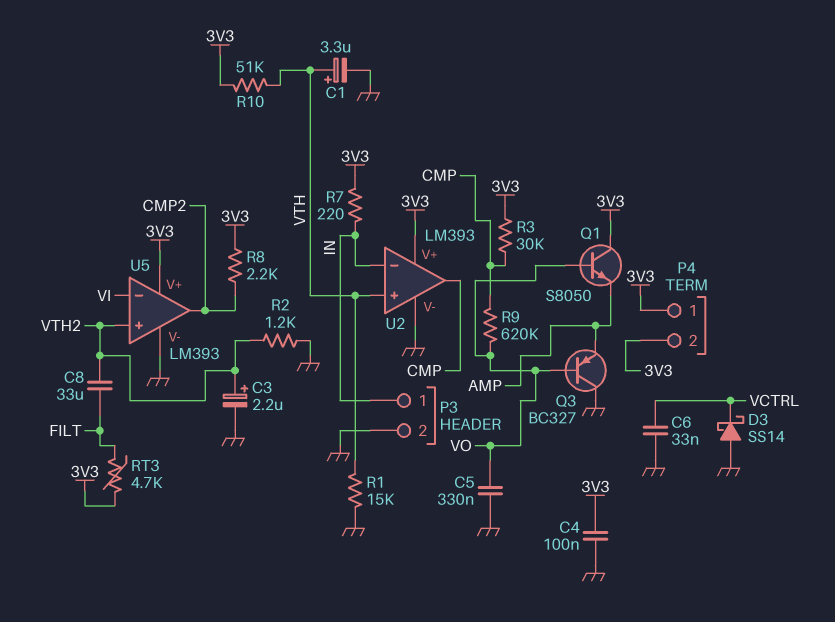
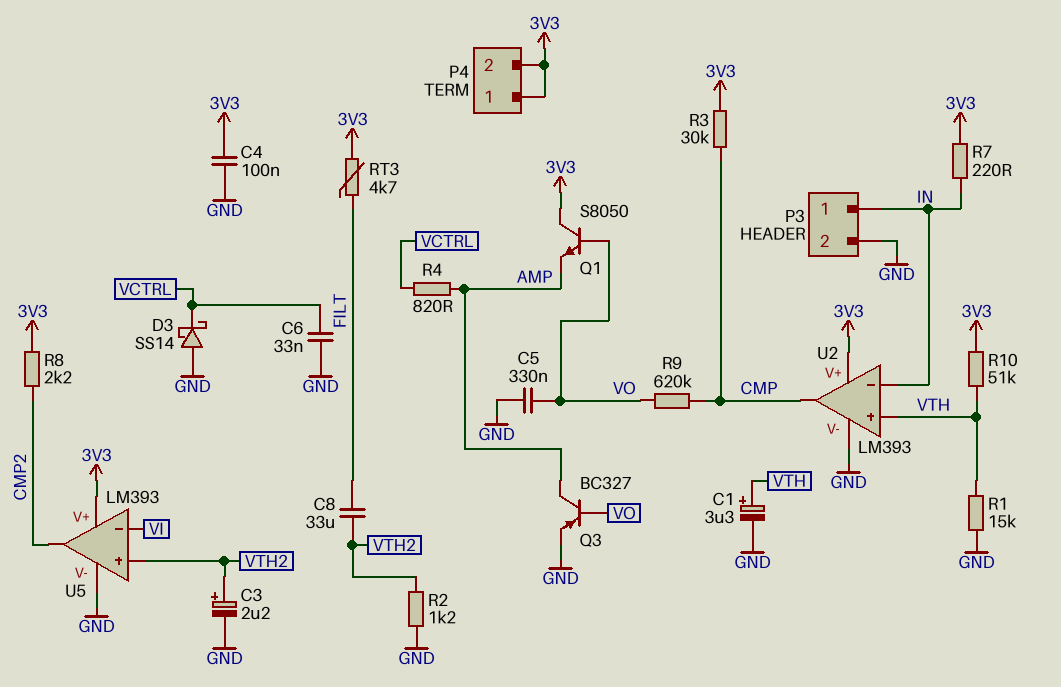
Q3: PNP BC327 (B VO, C GND, E AMP) -> PNP BC327 (B VO, C AMP, E GND)
R4: none -> 820 (AMP, VCTRL)

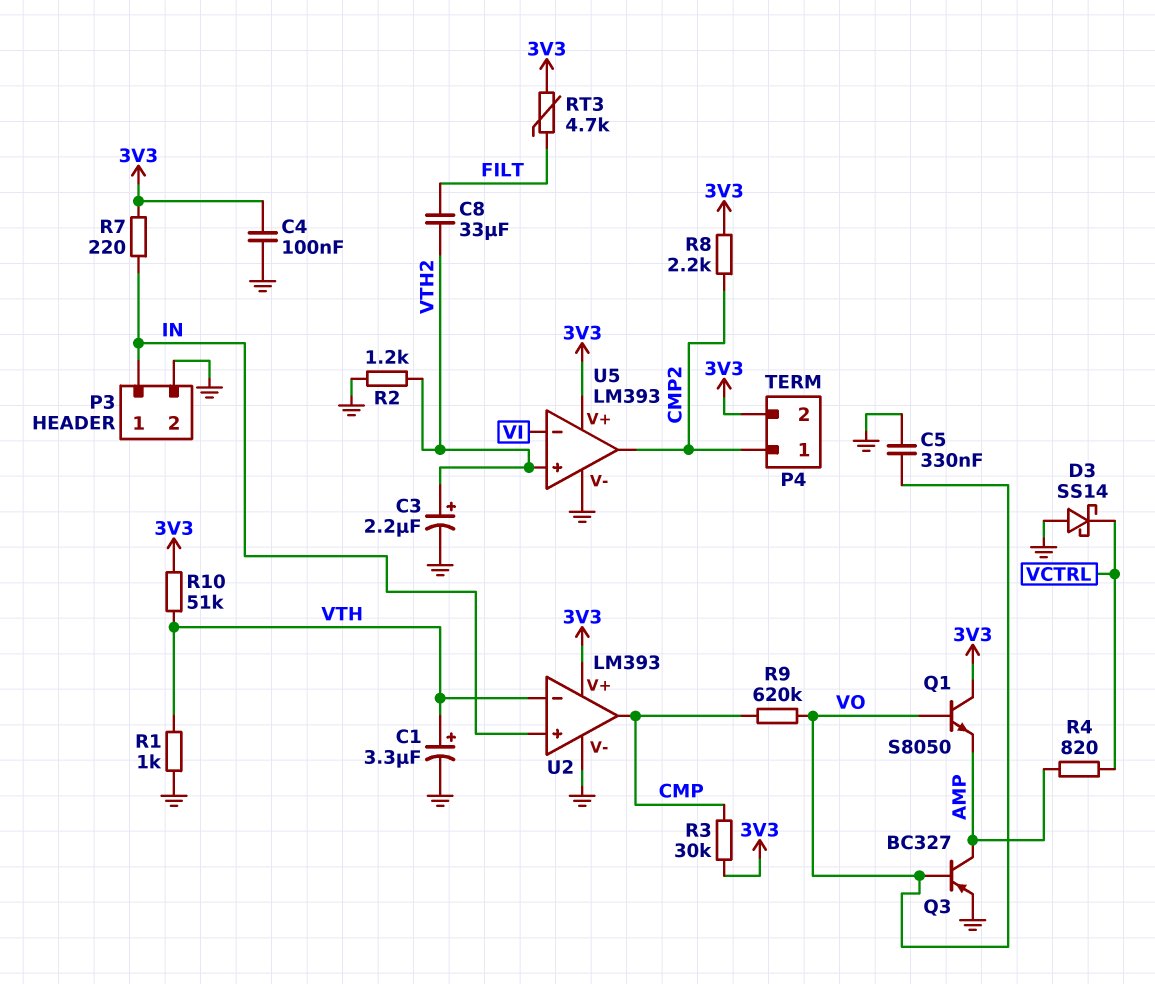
C6: 33nF (GND, VCTRL) -> none
P4 pin 1: 3V3 -> CMP2
R1: 15k (GND, VTH) -> 1k (GND, VTH)
U2 pin in+: VTH -> IN
U2 pin in-: IN -> VTH

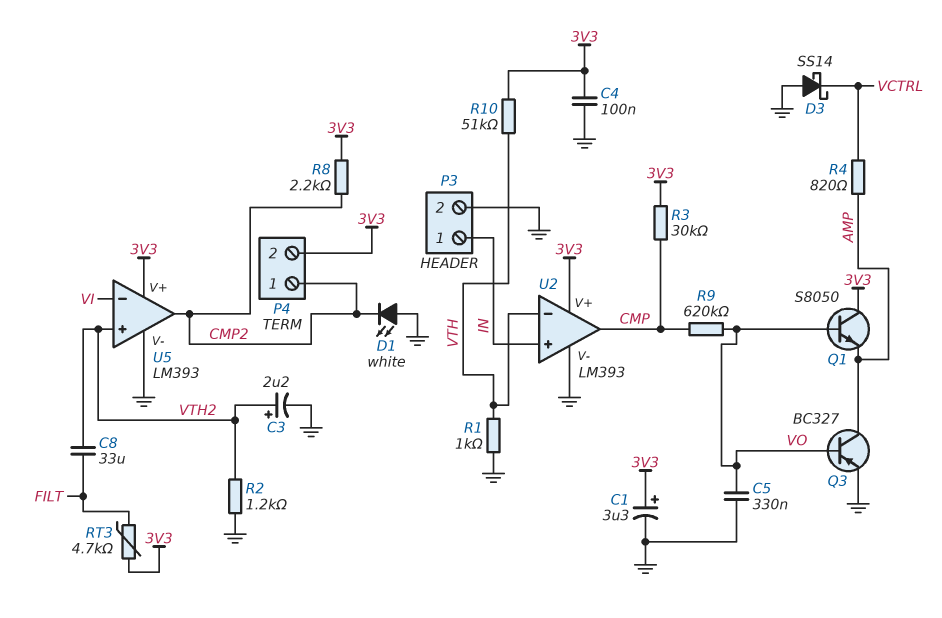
C1: 3.3uF (plus VTH, minus GND) -> 3.3uF (plus 3V3, minus GND)
D1: none -> LED white (A GND, K CMP2)
R7: 220 (3V3, IN) -> none

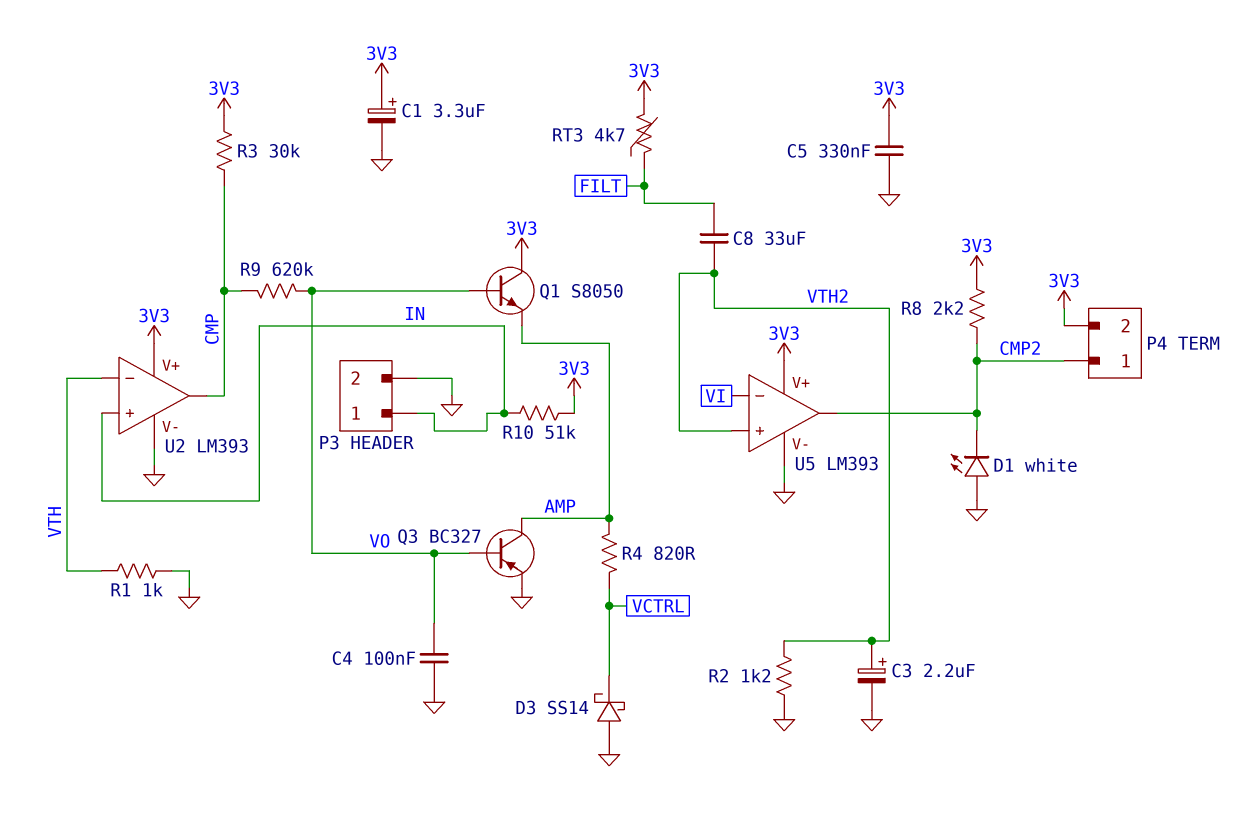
C4: 100nF (3V3, GND) -> 100nF (GND, VO)
C5: 330nF (GND, VO) -> 330nF (3V3, GND)
R10: 51k (3V3, VTH) -> 51k (3V3, IN)

